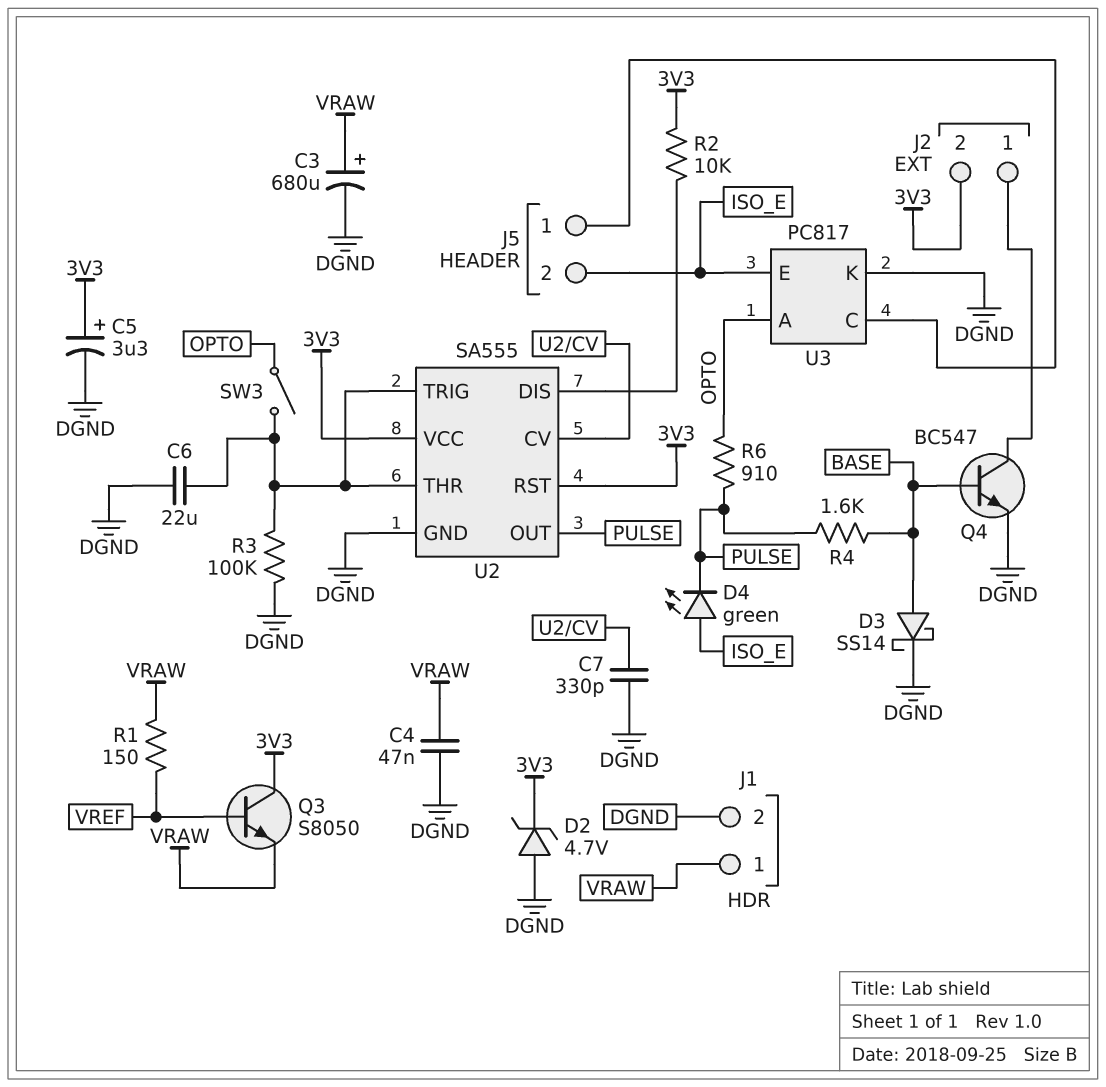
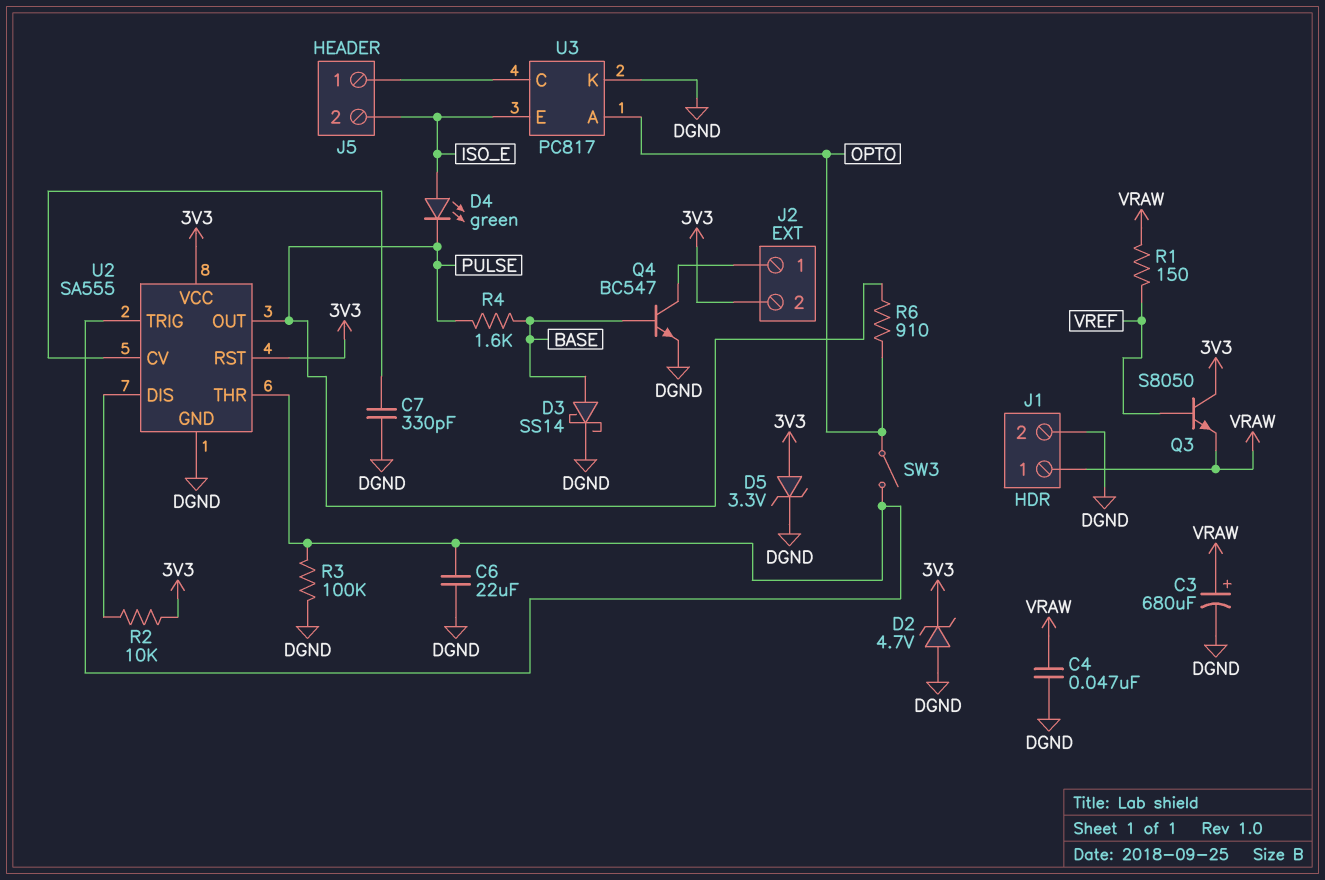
C5: 3.3uF (plus 3V3, minus DGND) -> none
D5: none -> zener 3.3V (A 3V3, K DGND)

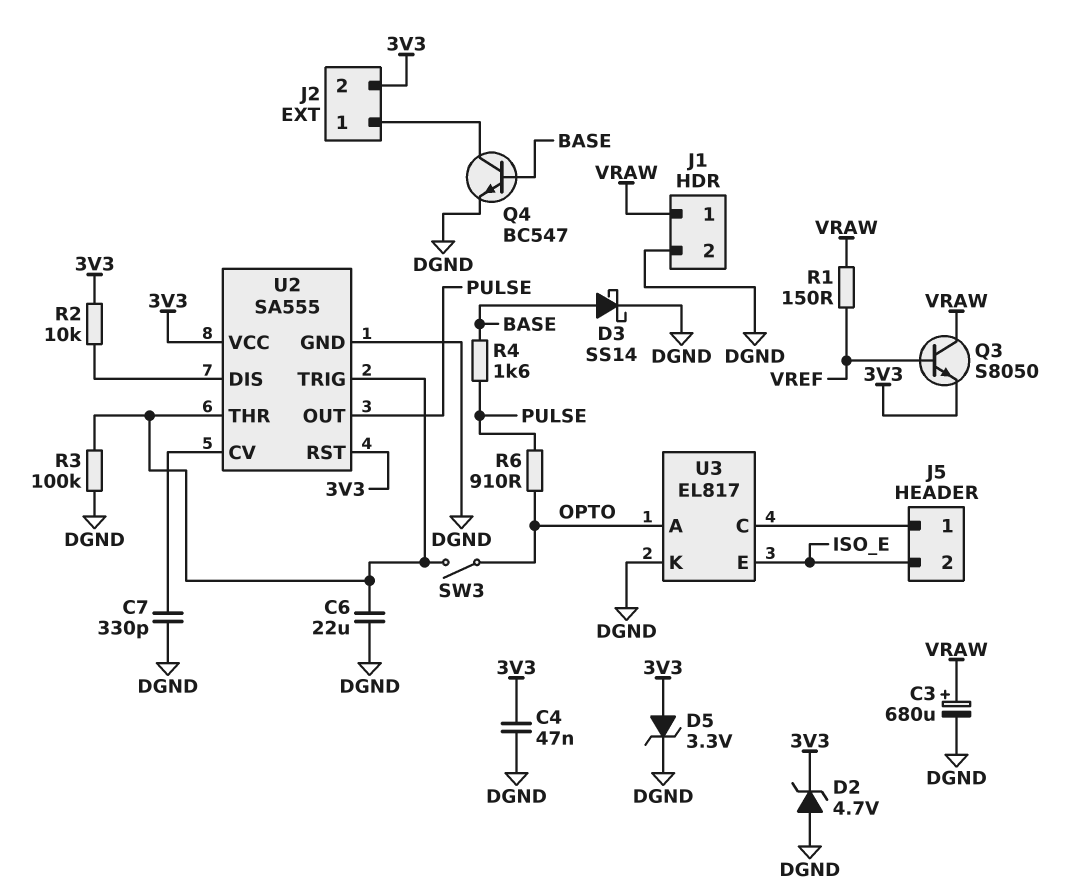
C4: 47nF (DGND, VRAW) -> 47nF (3V3, DGND)
D4: LED green (A ISO_E, K PULSE) -> none
Q3: NPN S8050 (B VREF, C 3V3, E VRAW) -> NPN S8050 (B VREF, C VRAW, E 3V3)
U3: PC817 -> EL817

